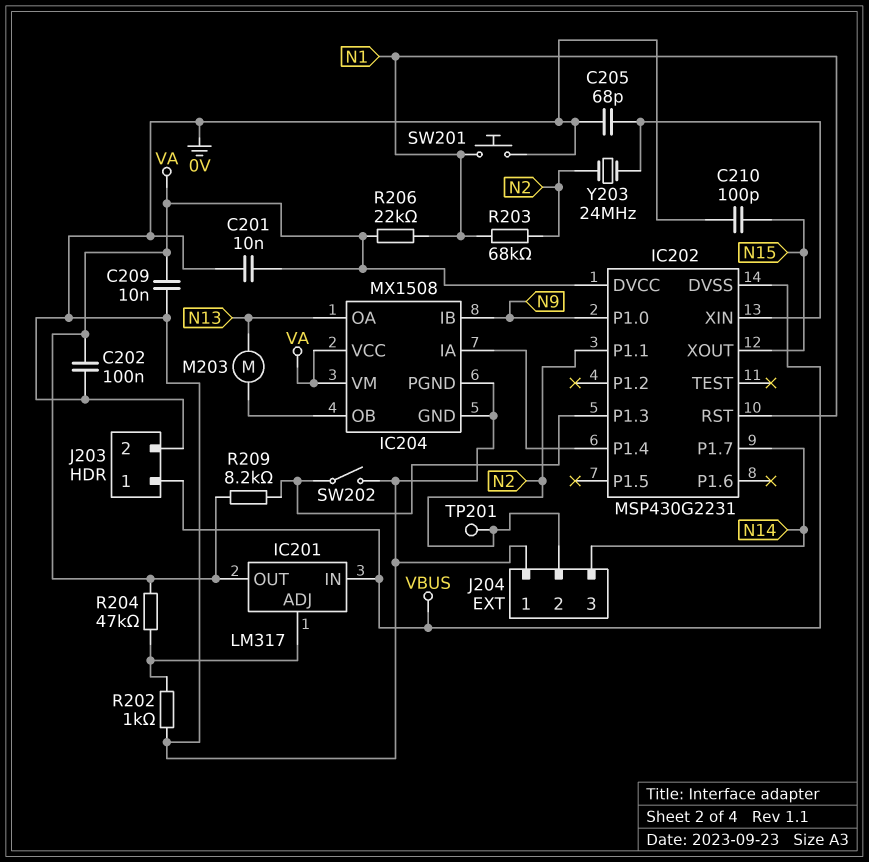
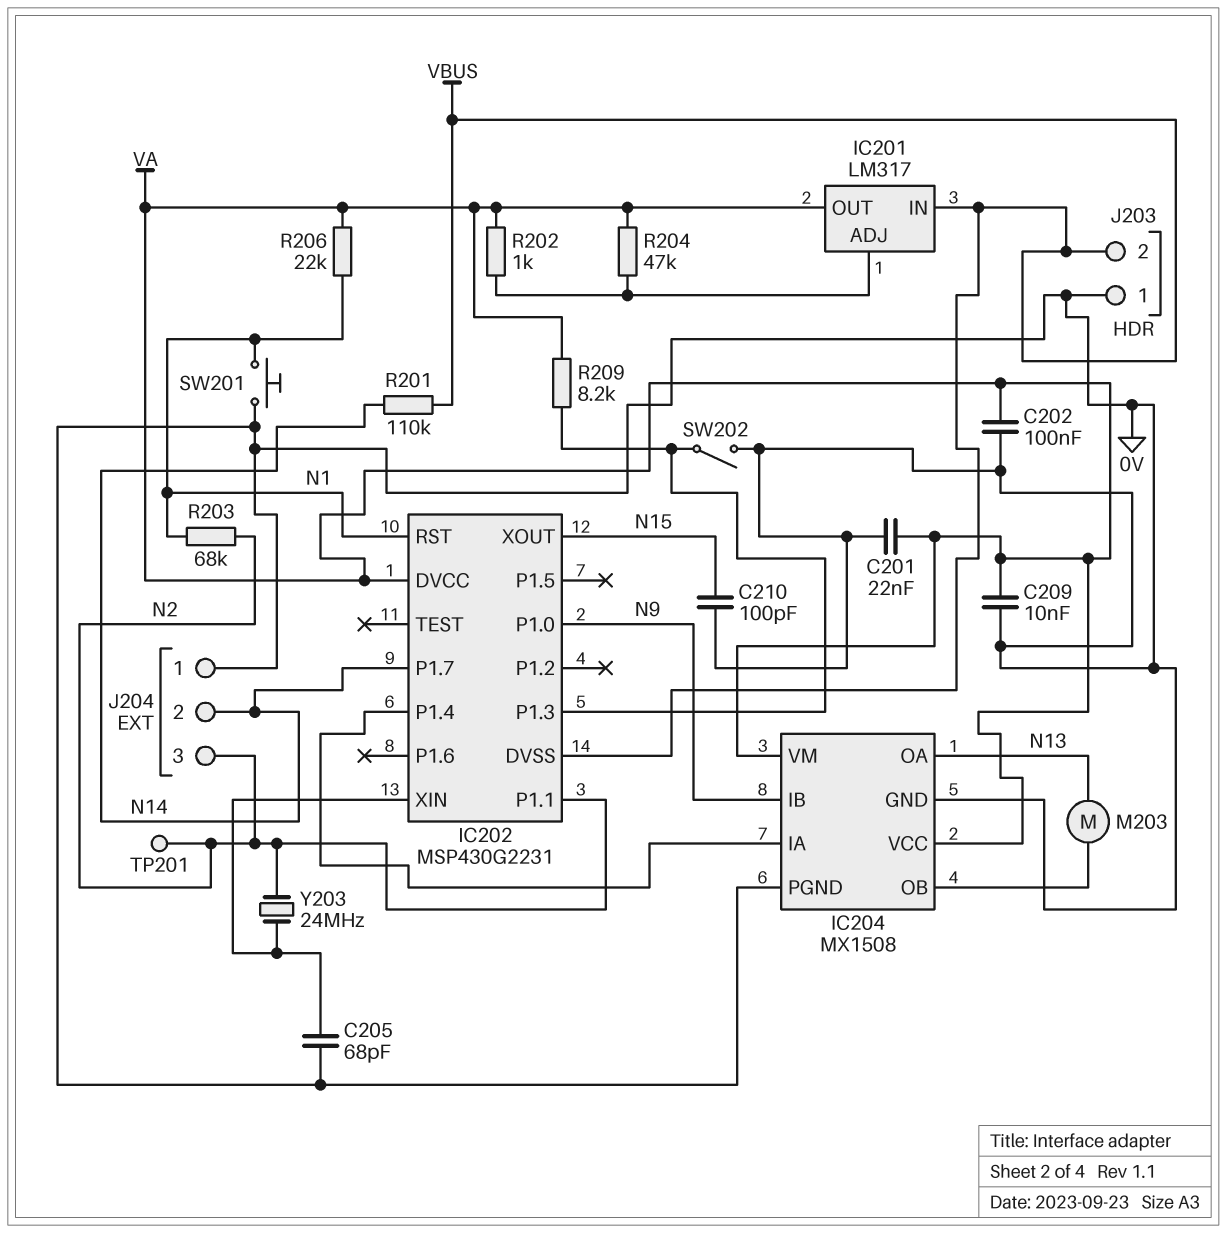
C201: 10nF (0V, VA) -> 22nF (0V, VA)
J203 pin 1: VBUS -> 0V
J203 pin 2: 0V -> VBUS
J204 pin 2: N2 -> N14
J204 pin 3: N14 -> N2
R201: none -> 110k (N14, VBUS)
R202: 1k (0V, IC201/ADJ) -> 1k (IC201/ADJ, VA)

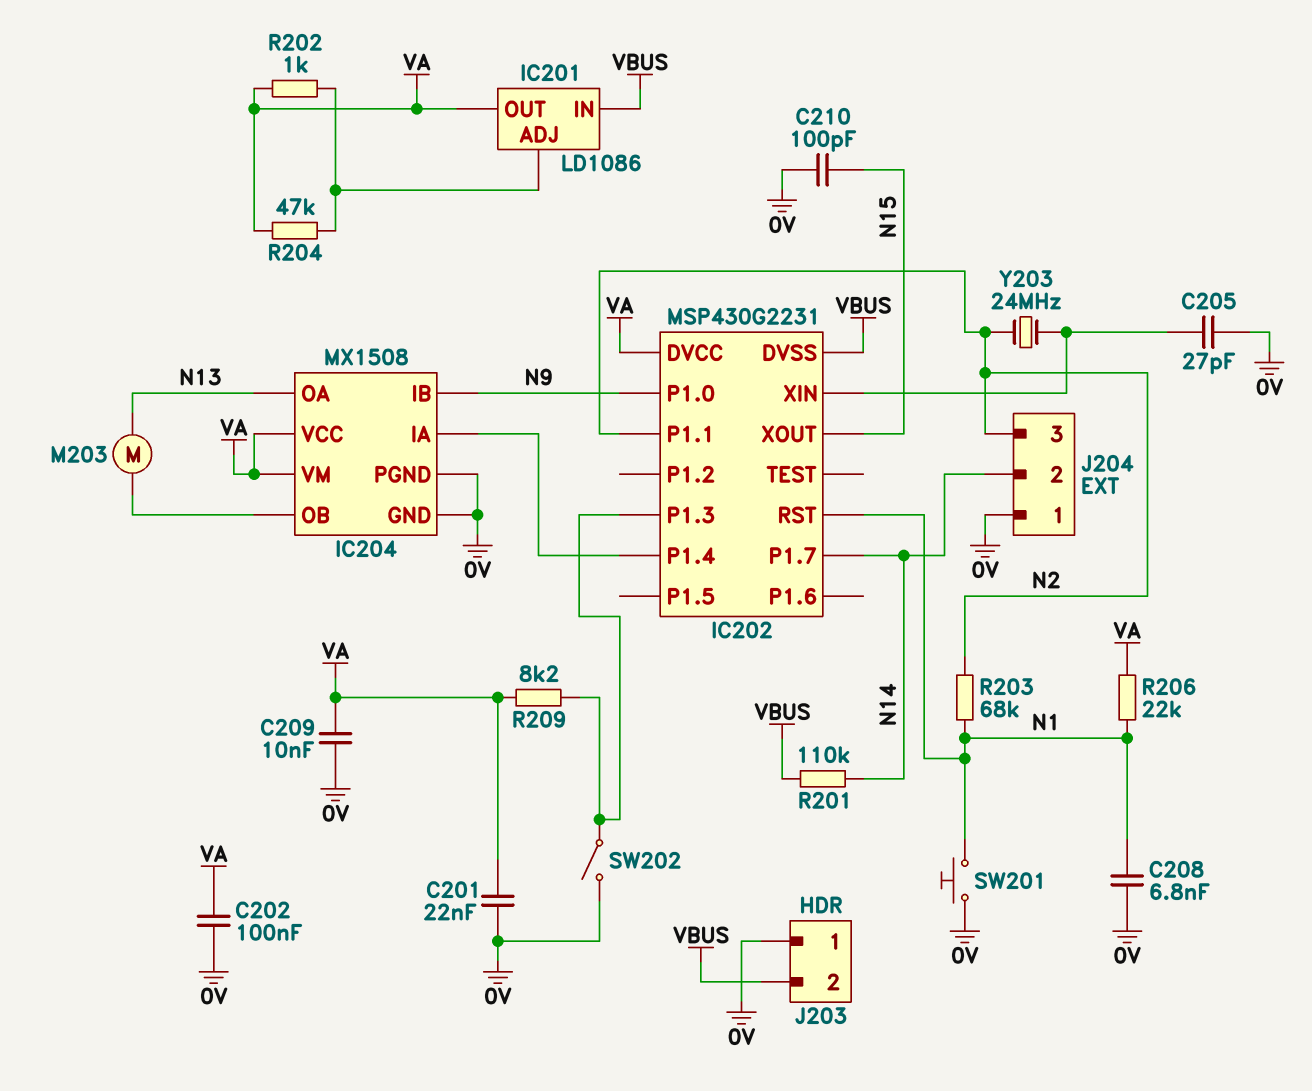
C205: 68pF (0V, IC202/XIN) -> 27pF (0V, IC202/XIN)
C208: none -> 6.8nF (0V, N1)
IC201: LM317 -> LD1086
TP201: test point (N2) -> none

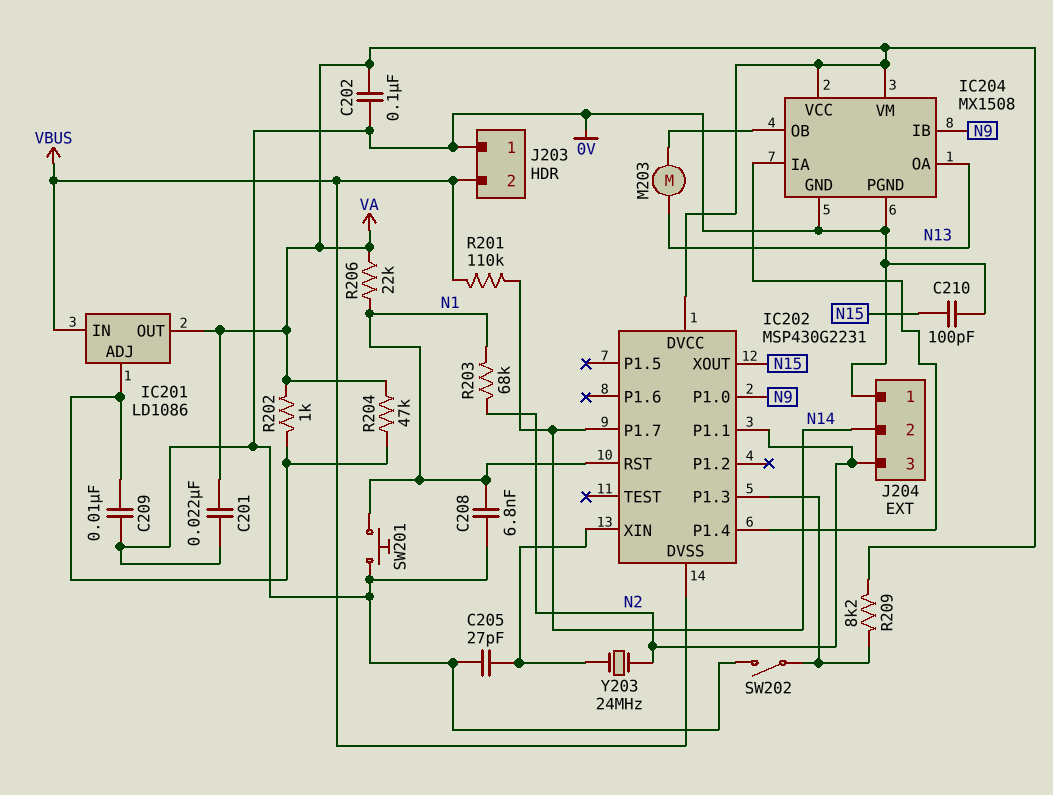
C209: 10nF (0V, VA) -> 10nF (0V, IC201/ADJ)

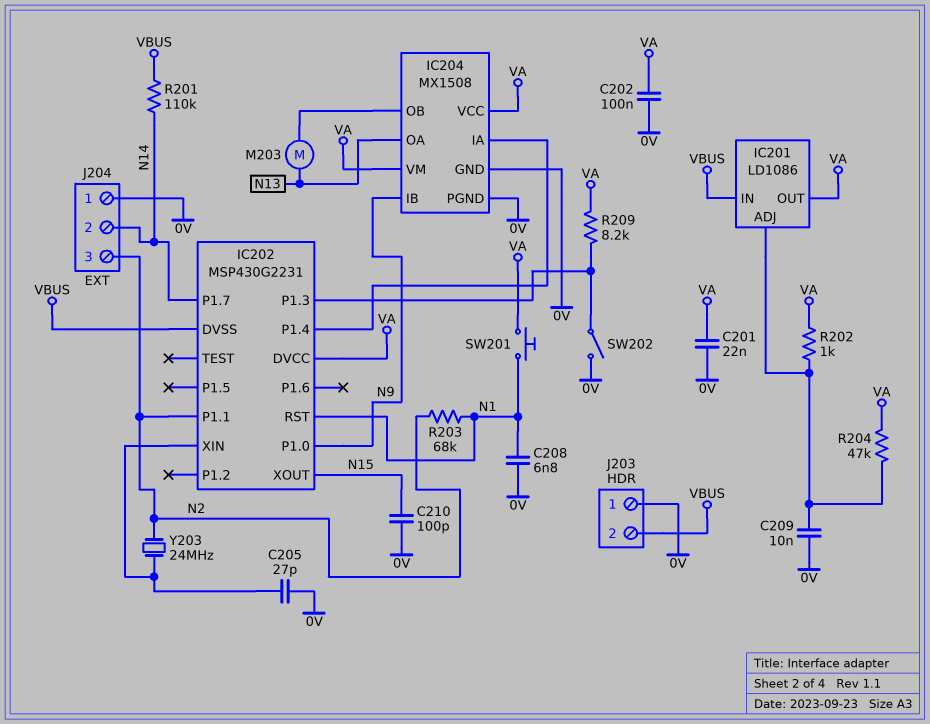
R206: 22k (N1, VA) -> none
SW201: button (0V, N1) -> button (N1, VA)

